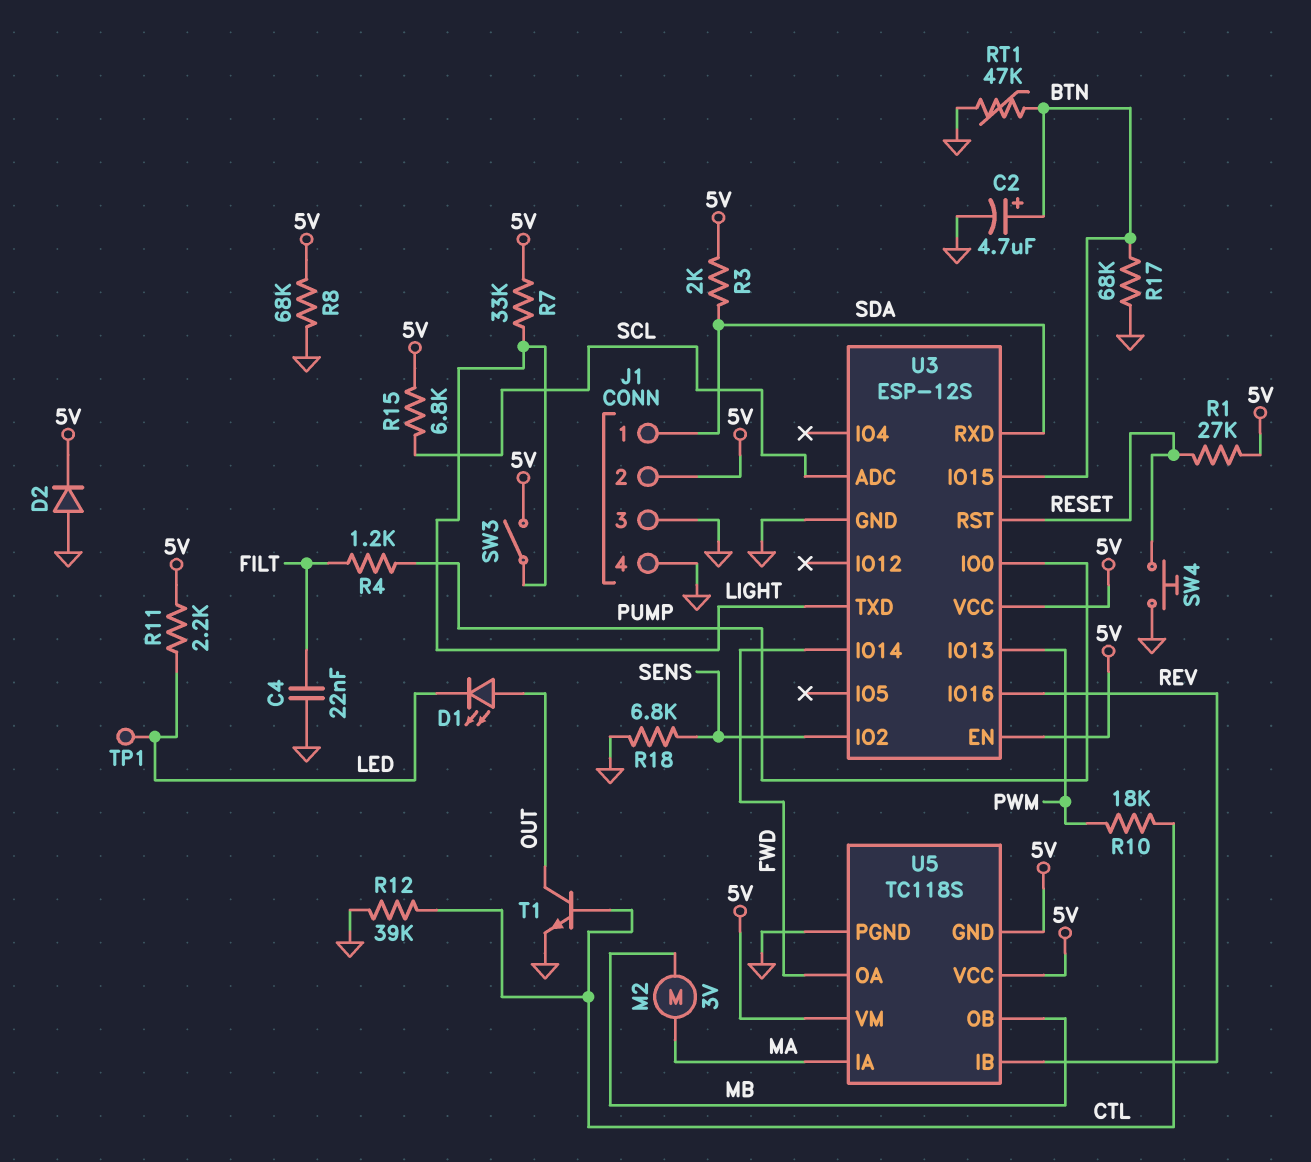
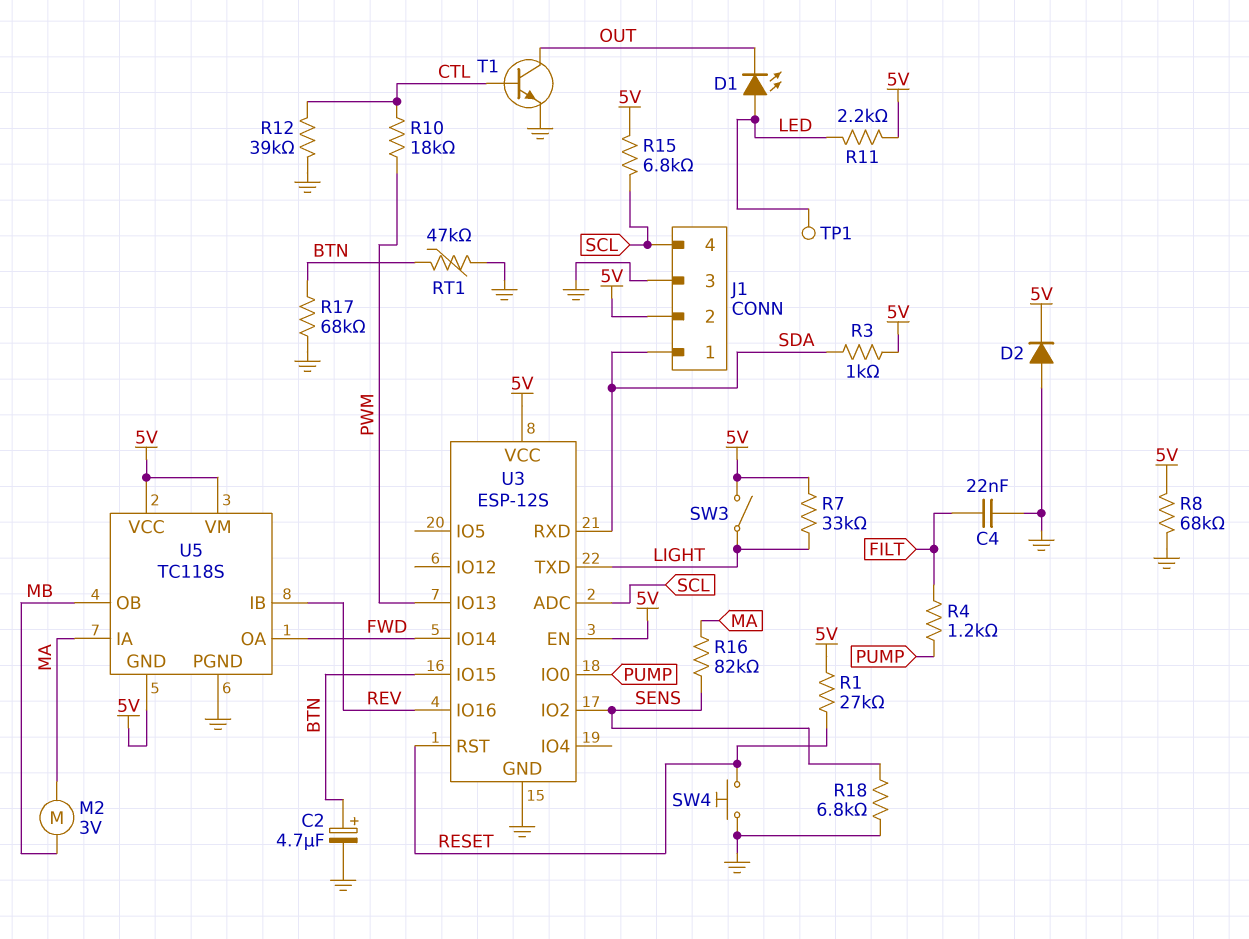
D1: LED (A OUT, K LED) -> LED (A LED, K OUT)
J1 pin 4: GND -> SCL
R3: 2k (5V, SDA) -> 1k (5V, SDA)
R16: none -> 82k (MA, SENS)

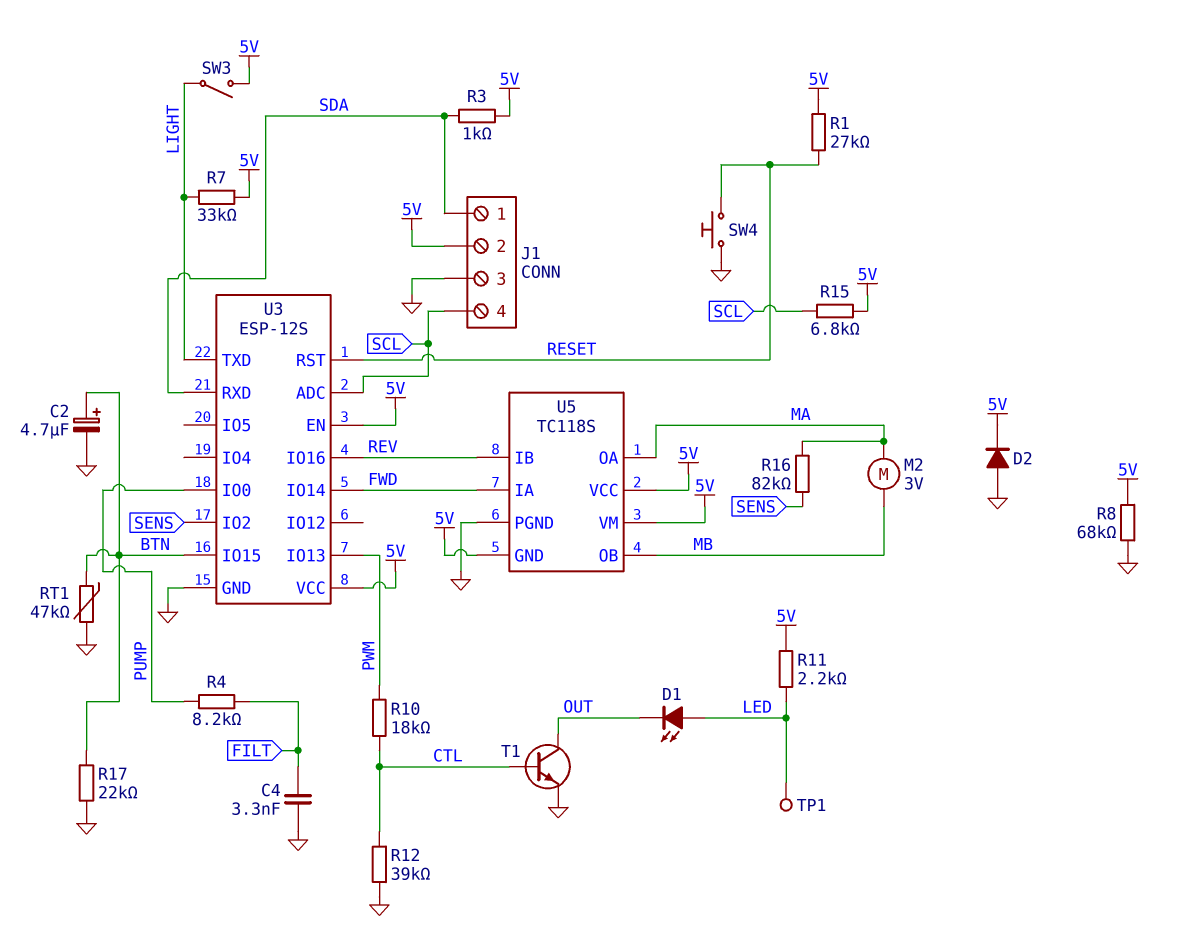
C4: 22nF (FILT, GND) -> 3.3nF (FILT, GND)
R4: 1.2k (FILT, PUMP) -> 8.2k (FILT, PUMP)
R17: 68k (BTN, GND) -> 22k (BTN, GND)
R18: 6.8k (GND, SENS) -> none
U5 pin IA: MA -> FWD
U5 pin OA: FWD -> MA

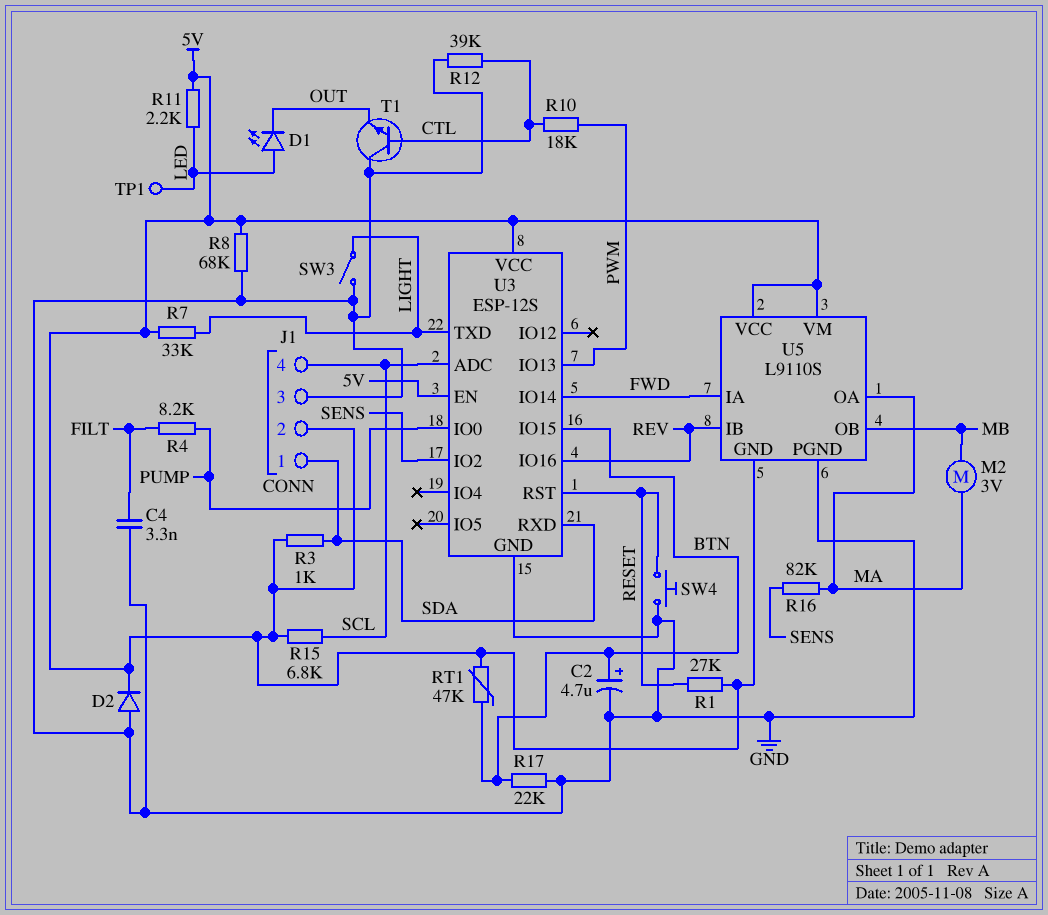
RT1: 47k (BTN, GND) -> 47k (5V, BTN)
SW3: switch (5V, LIGHT) -> switch (GND, LIGHT)
T1: NPN (B CTL, C OUT, E GND) -> NPN (B CTL, C GND, E OUT)
U5: TC118S -> L9110S

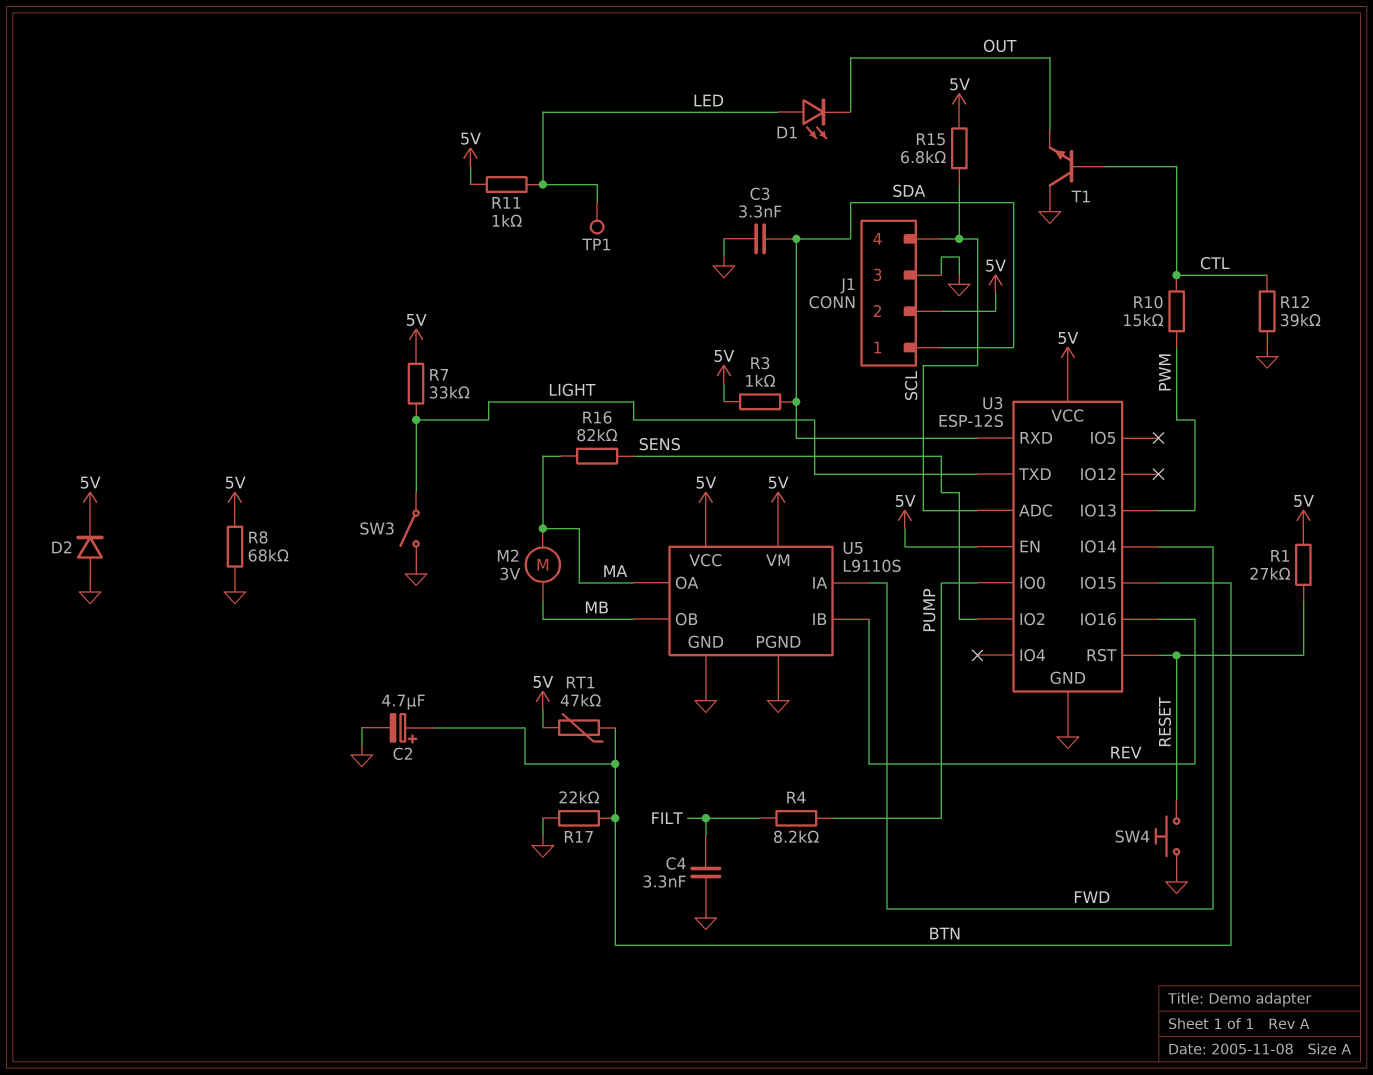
C3: none -> 3.3nF (GND, SDA)
R10: 18k (CTL, PWM) -> 15k (CTL, PWM)
R11: 2.2k (5V, LED) -> 1k (5V, LED)
U5 pin GND: 5V -> GND

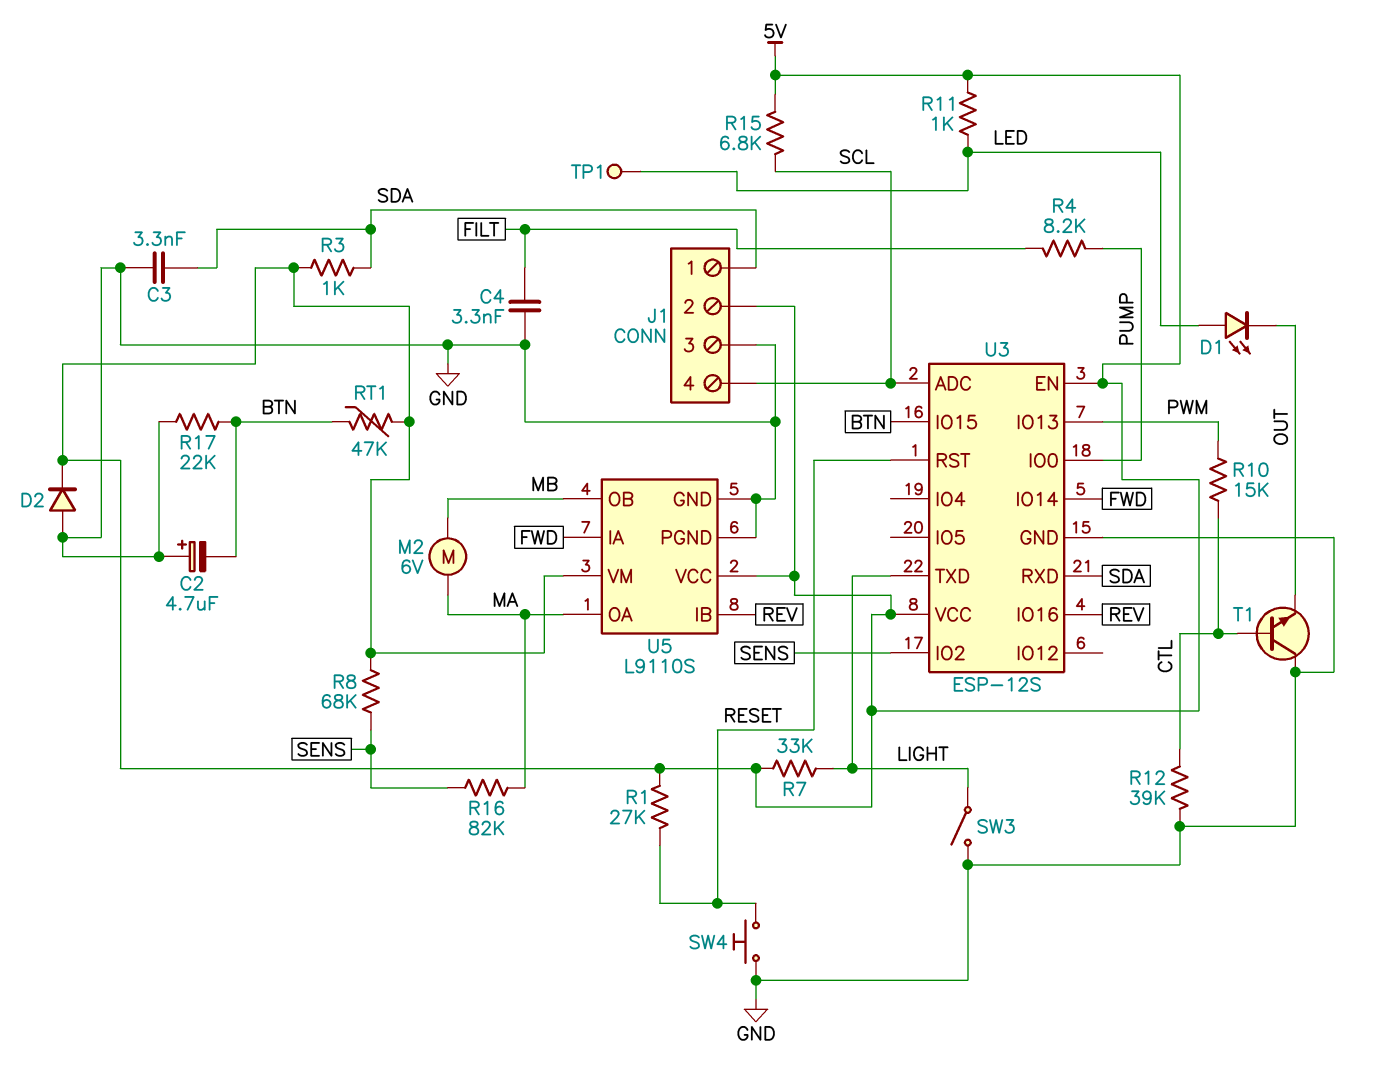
C2: 4.7uF (plus BTN, minus GND) -> 4.7uF (plus GND, minus BTN)
M2: motor 3V (MA, MB) -> motor 6V (MA, MB)
R8: 68k (5V, GND) -> 68k (5V, SENS)

